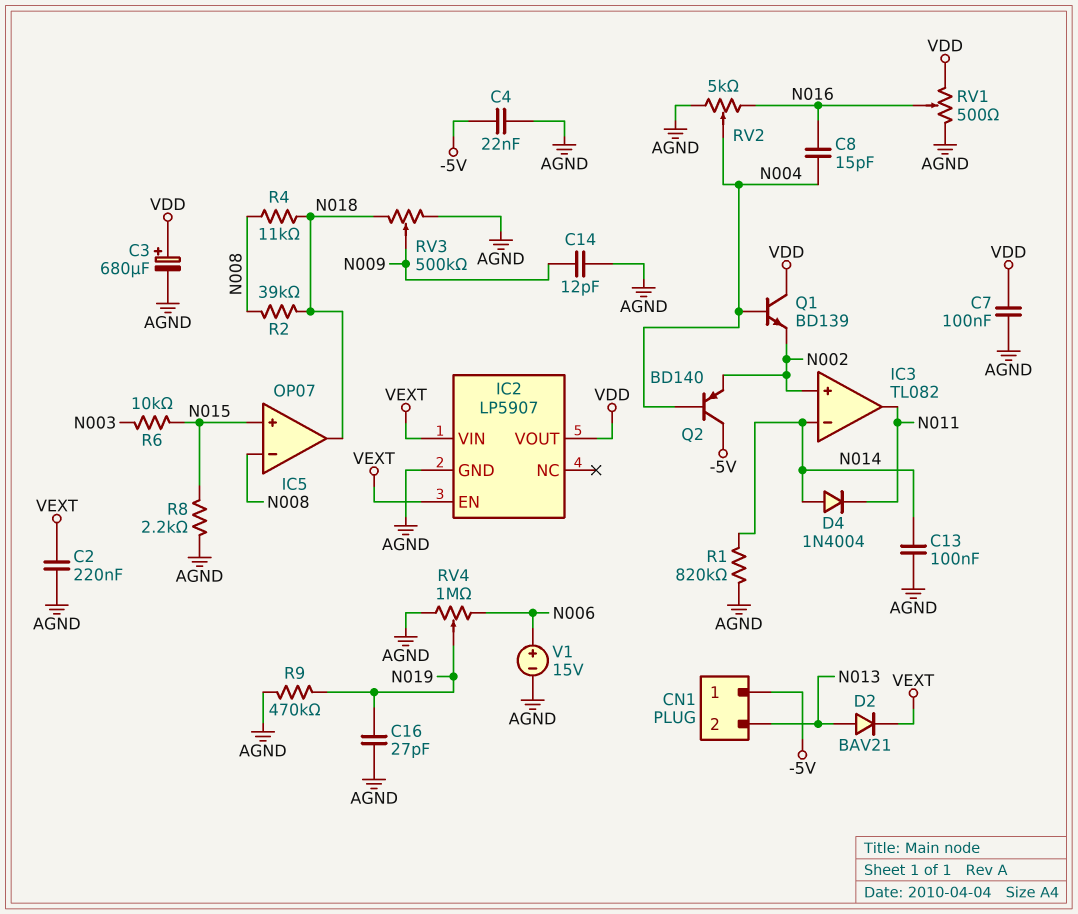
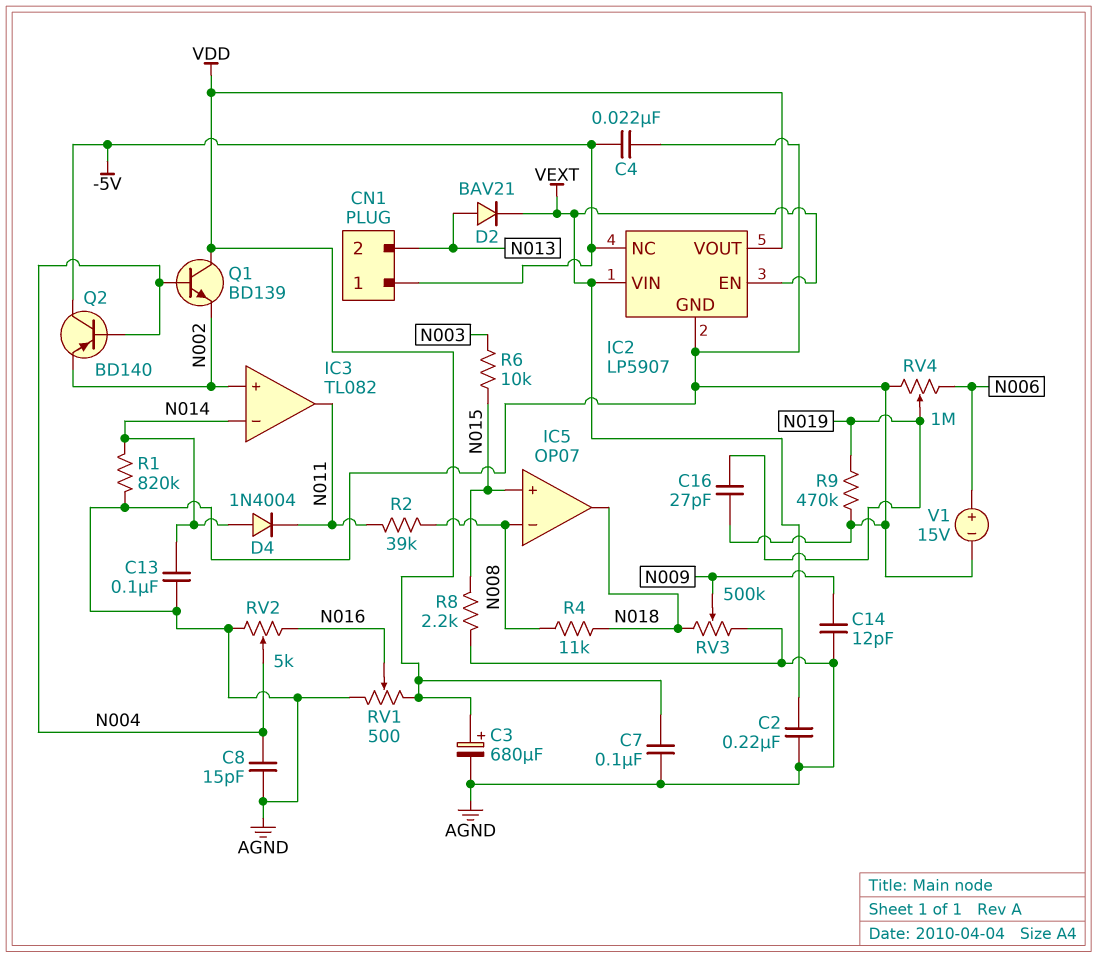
C8: 15pF (N004, N016) -> 15pF (AGND, N004)
IC2 pin NC: none -> -5V
R2: 39k (N008, N018) -> 39k (N008, N011)

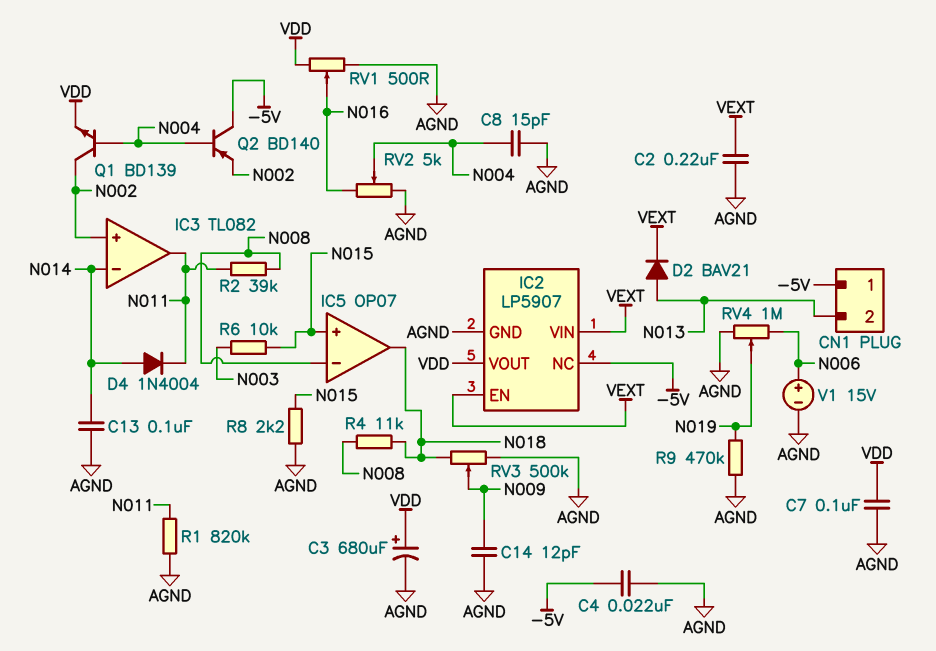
C16: 27pF (AGND, N019) -> none
Q1: NPN BD139 (B N004, C VDD, E N002) -> NPN BD139 (B N004, C N002, E VDD)
R1: 820k (AGND, N014) -> 820k (AGND, N011)

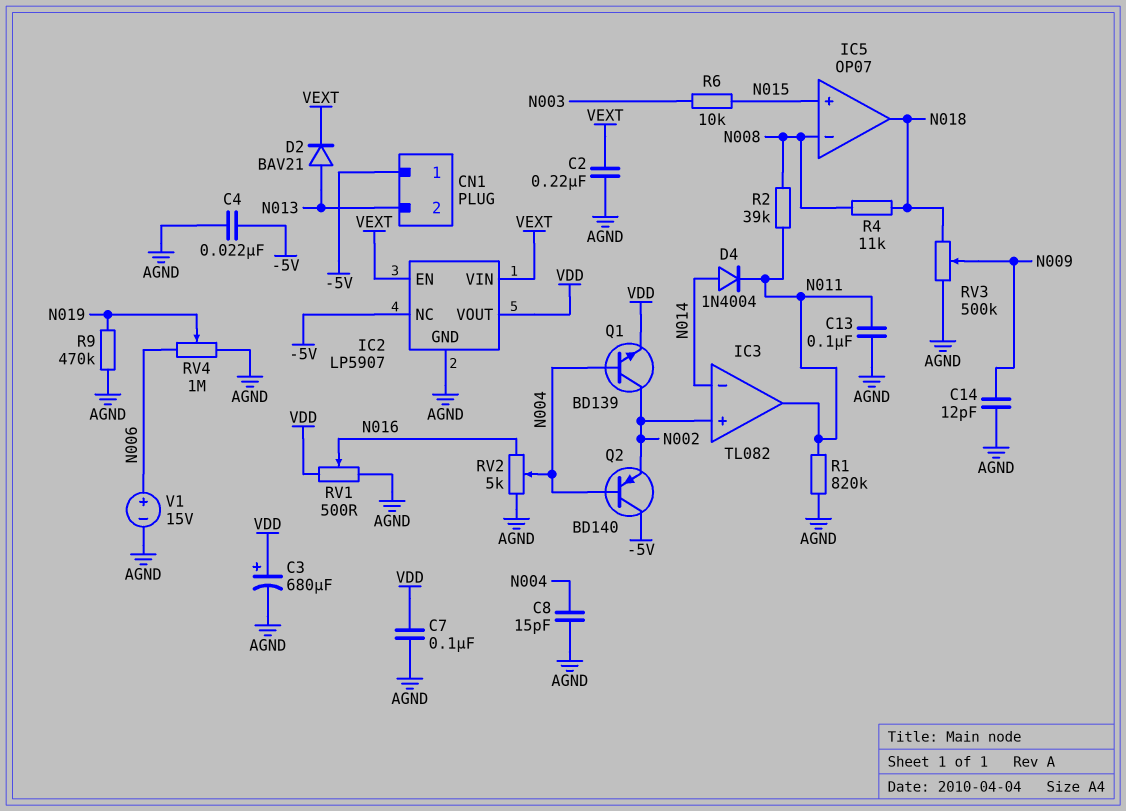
C13: 100nF (AGND, N014) -> 100nF (AGND, N011)
R8: 2.2k (AGND, N015) -> none

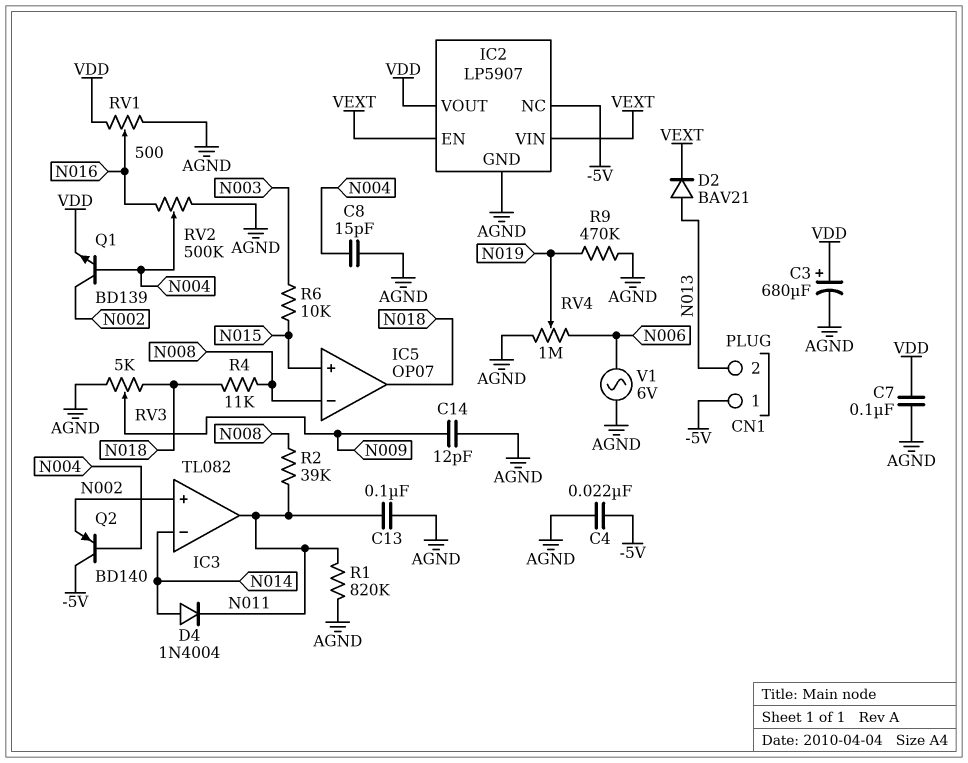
C2: 220nF (AGND, VEXT) -> none
RV2: 5k (AGND, N016, wiper N004) -> 500k (AGND, N016, wiper N004)
RV3: 500k (AGND, N018, wiper N009) -> 5k (AGND, N018, wiper N009)
V1: 15V (plus N006, minus AGND) -> AC 6V (AGND, N006)

